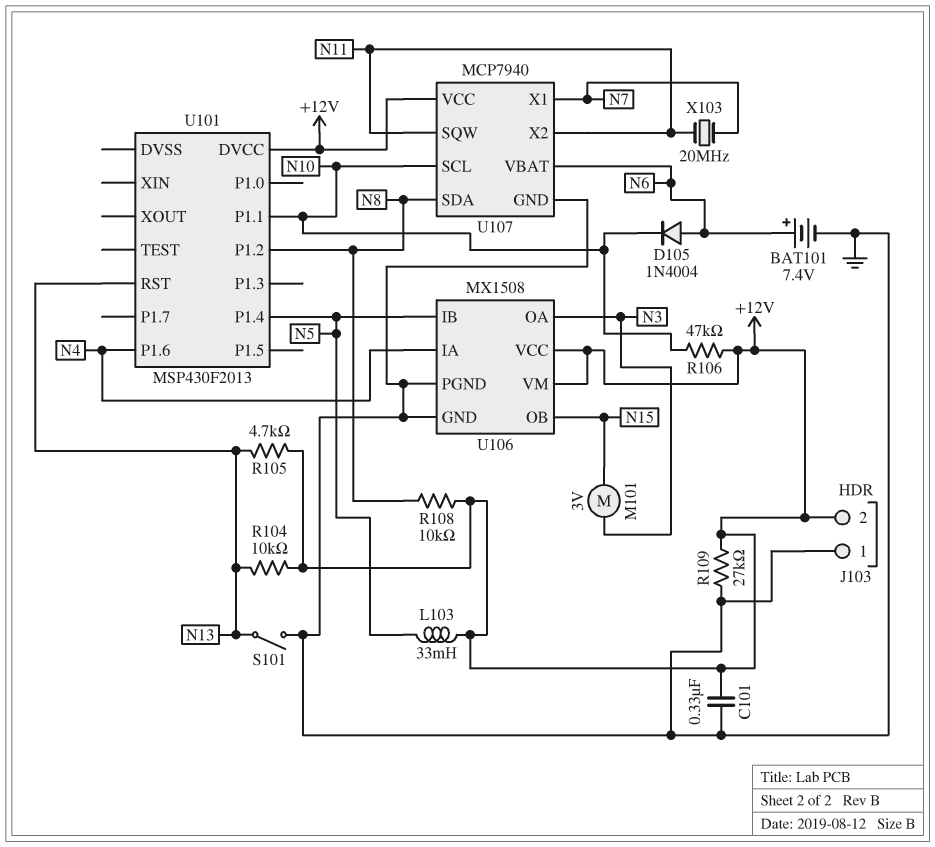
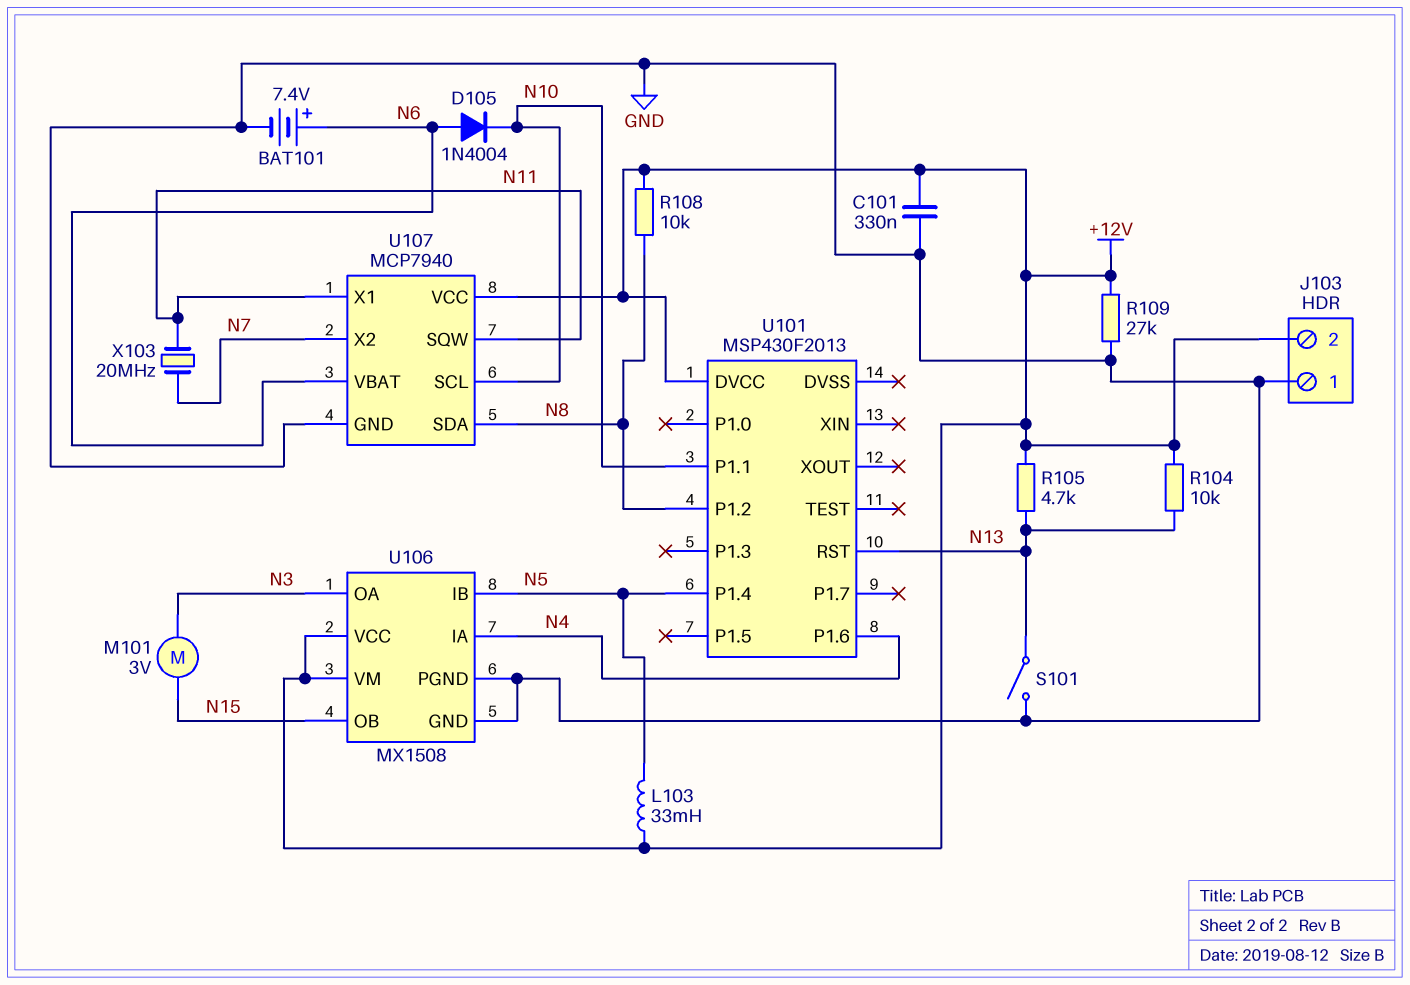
R106: 47k (+12V, N10) -> none
U107 pin X1: N7 -> N11
U107 pin X2: N11 -> N7

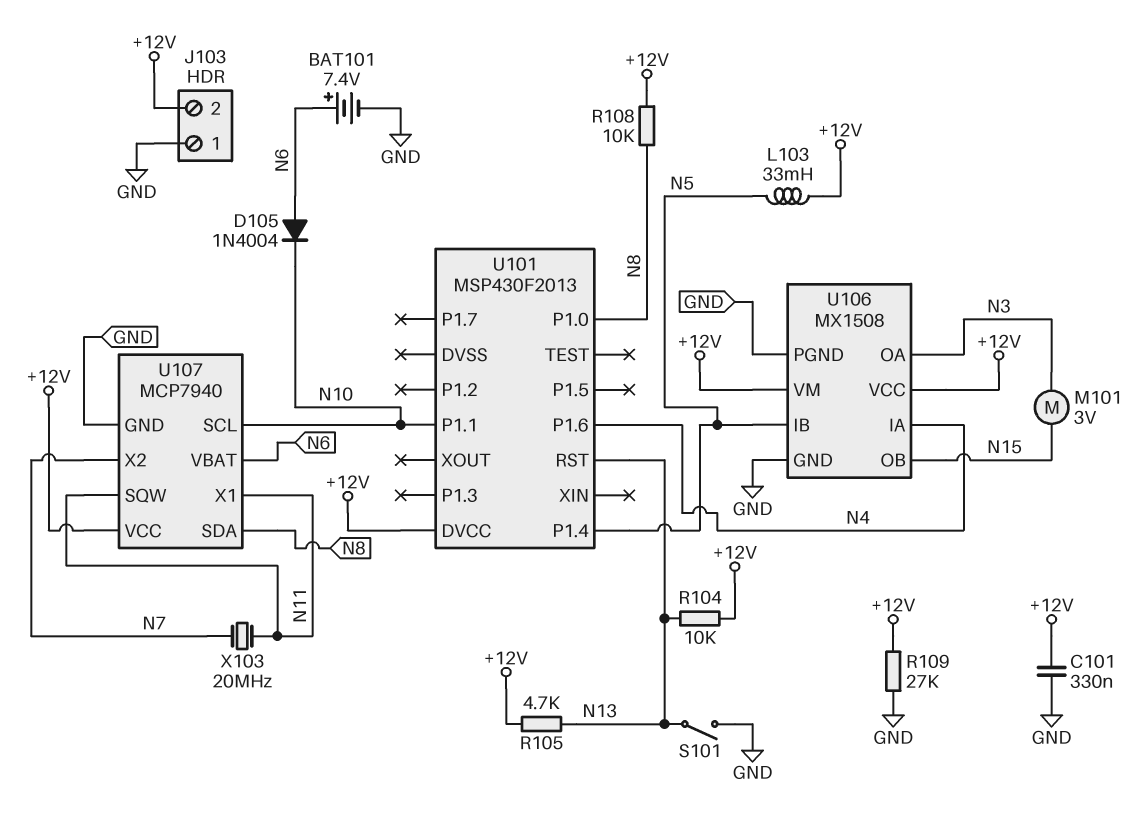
U101 pin P1.0: none -> N8
U101 pin P1.2: N8 -> none

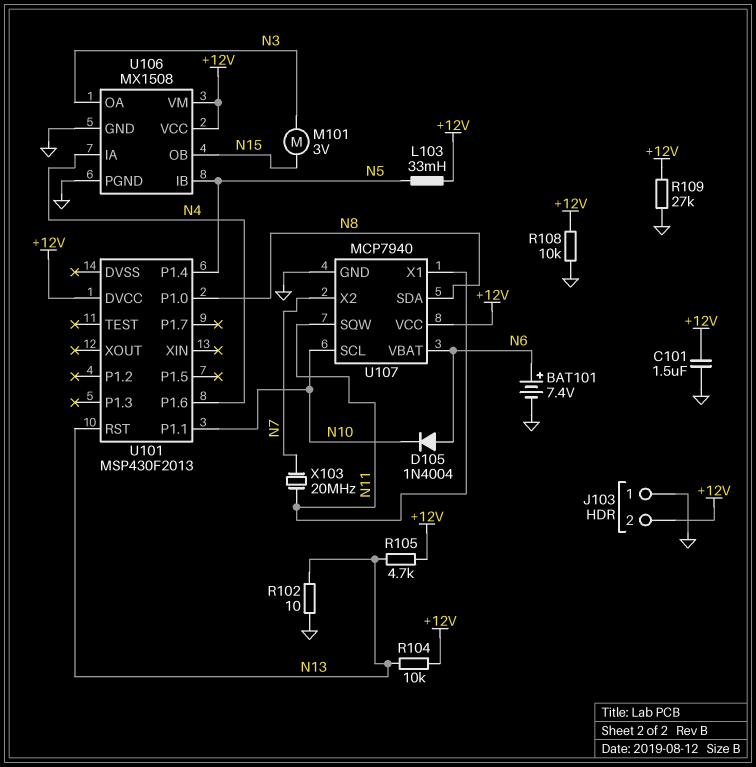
C101: 330nF (+12V, GND) -> 1.5uF (+12V, GND)
R102: none -> 10 (GND, N13)
R108: 10k (+12V, N8) -> 10k (+12V, GND)
S101: switch (GND, N13) -> none

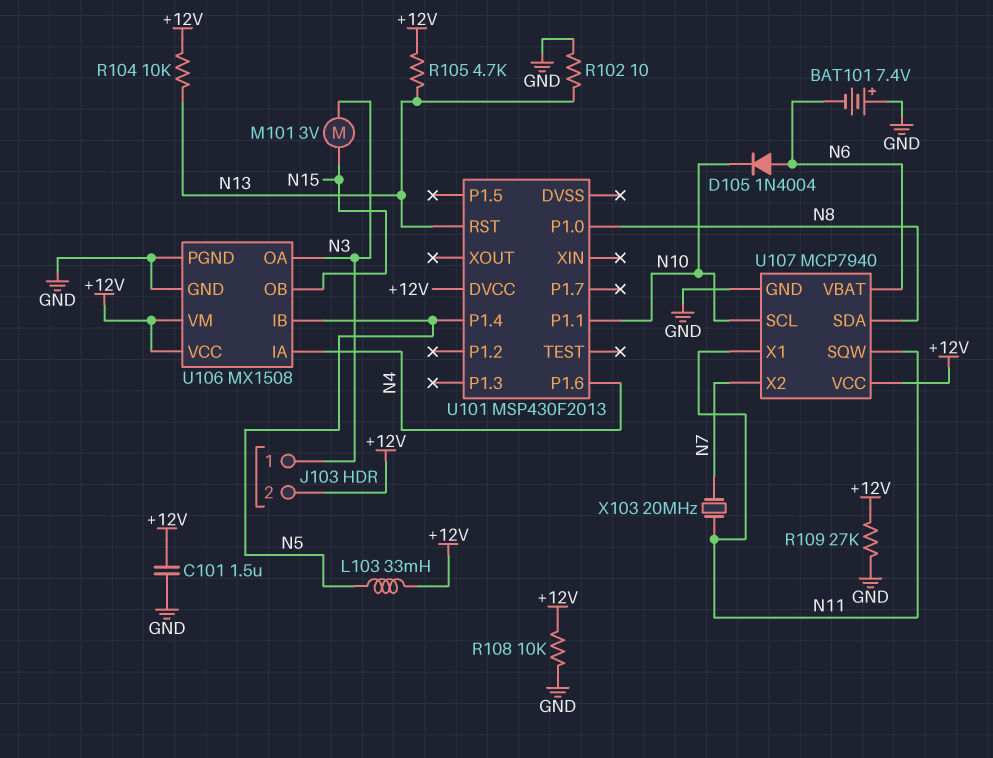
BAT101: 7.4V (plus N6, minus GND) -> 7.4V (plus GND, minus N6)
J103 pin 1: GND -> N3

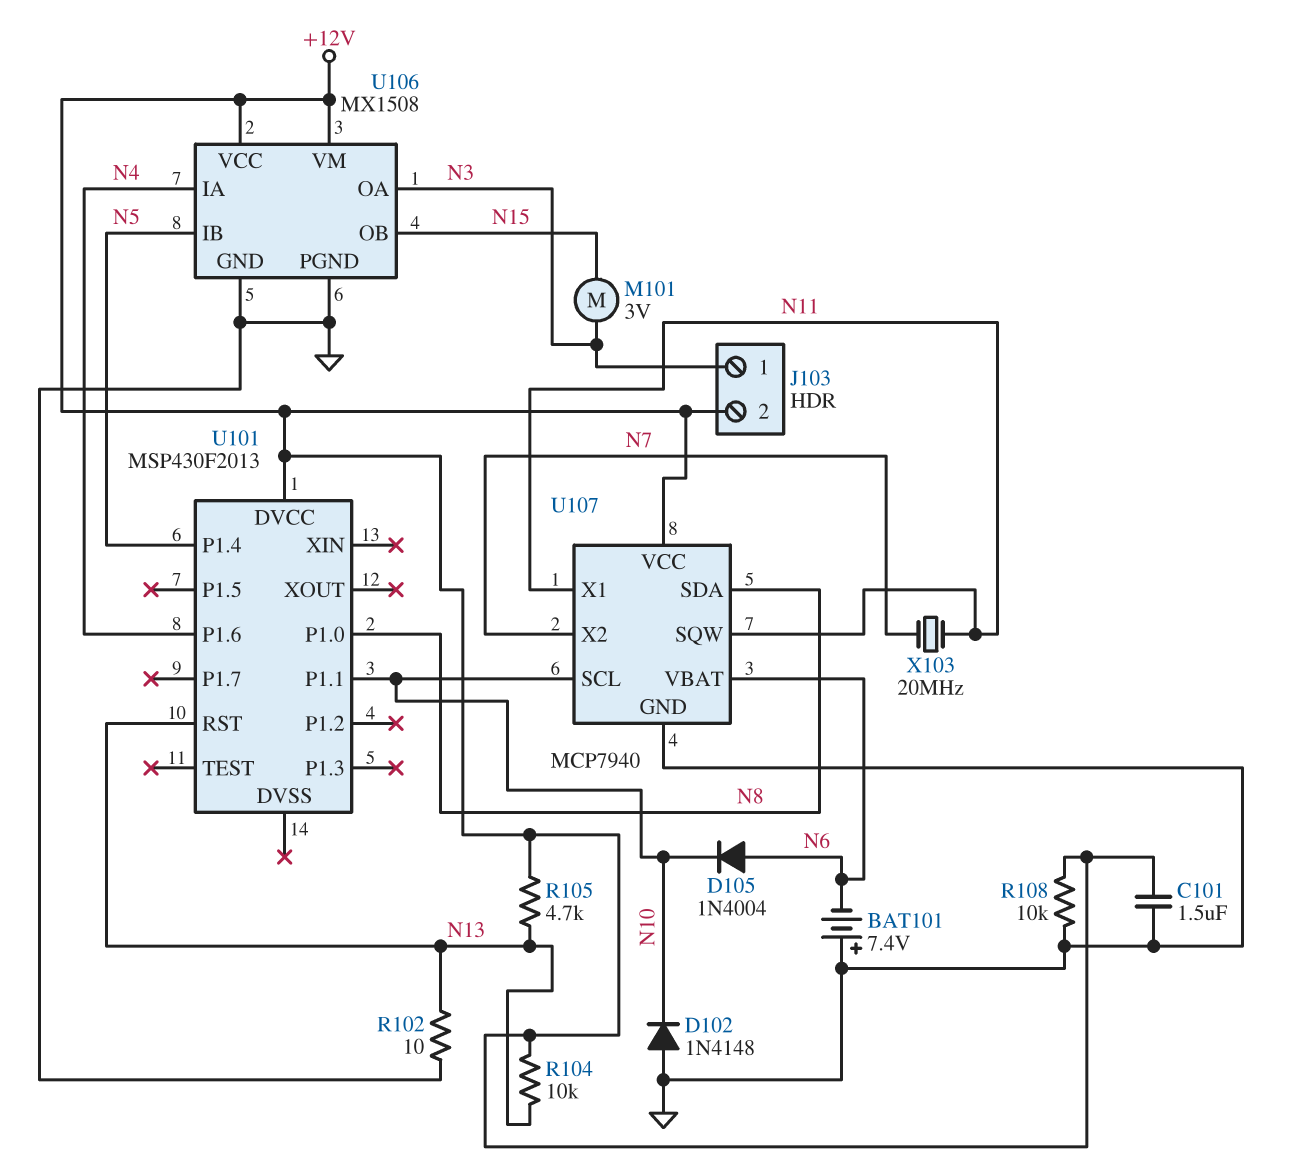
D102: none -> diode 1N4148 (A GND, K N10)
L103: 33mH (+12V, N5) -> none
R109: 27k (+12V, GND) -> none

